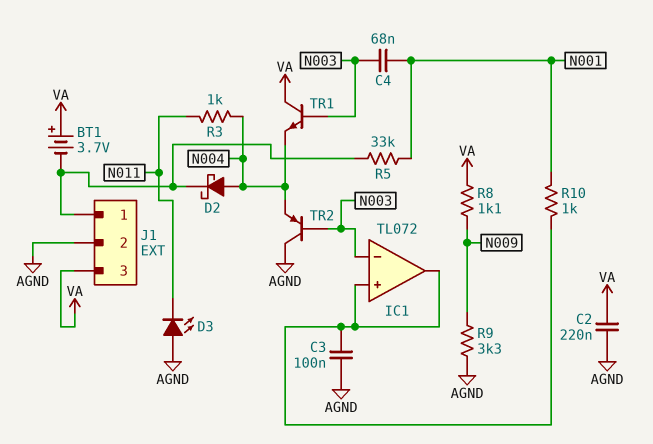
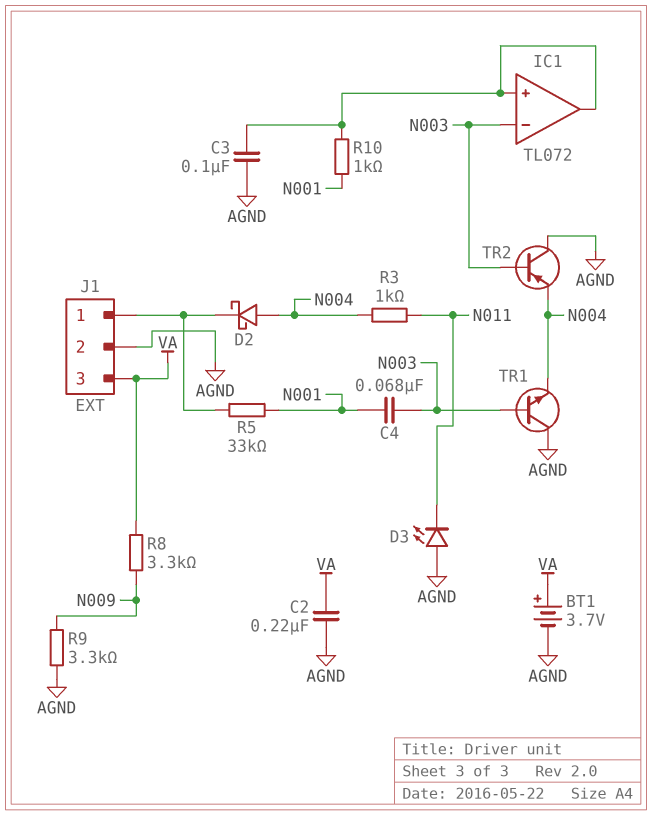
BT1: 3.7V (plus VA, minus J1/1) -> 3.7V (plus VA, minus AGND)
R8: 1.1k (N009, VA) -> 3.3k (N009, VA)
TR1: NPN (B N003, C VA, E N004) -> NPN (B N003, C AGND, E N004)

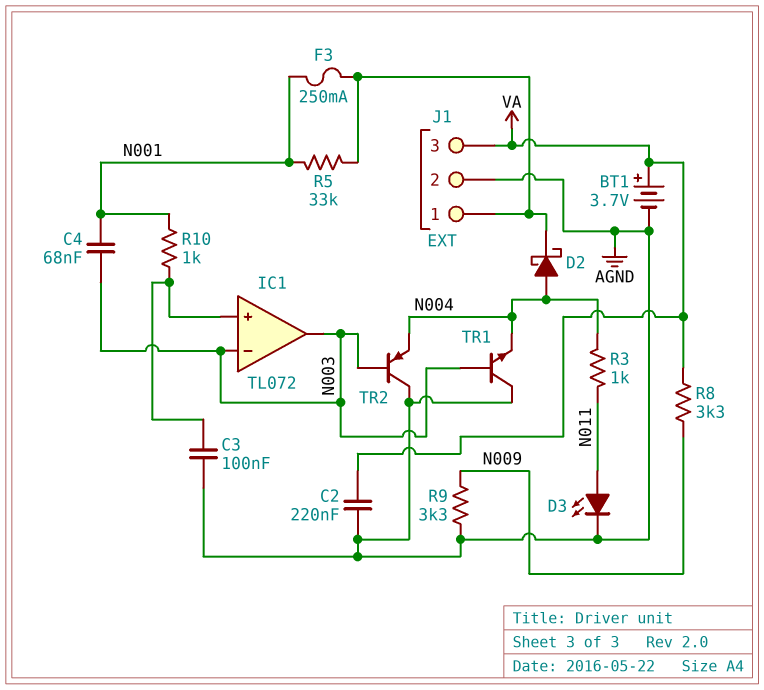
D3: LED (A AGND, K N011) -> LED (A N011, K AGND)
F3: none -> 250mA (J1/1, N001)
IC1 pin out: IC1/in+ -> N003

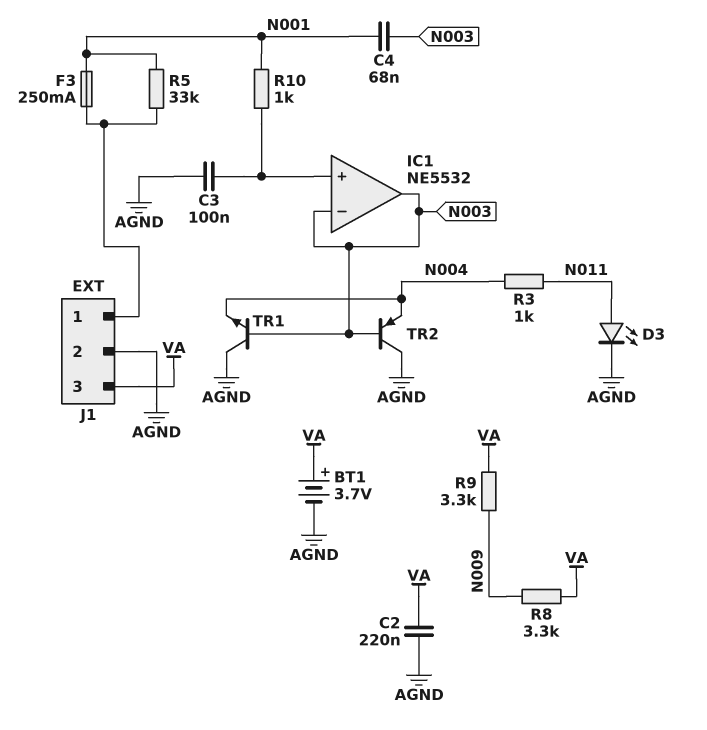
D2: schottky (A N004, K J1/1) -> none
IC1: TL072 -> NE5532
R9: 3.3k (AGND, N009) -> 3.3k (N009, VA)

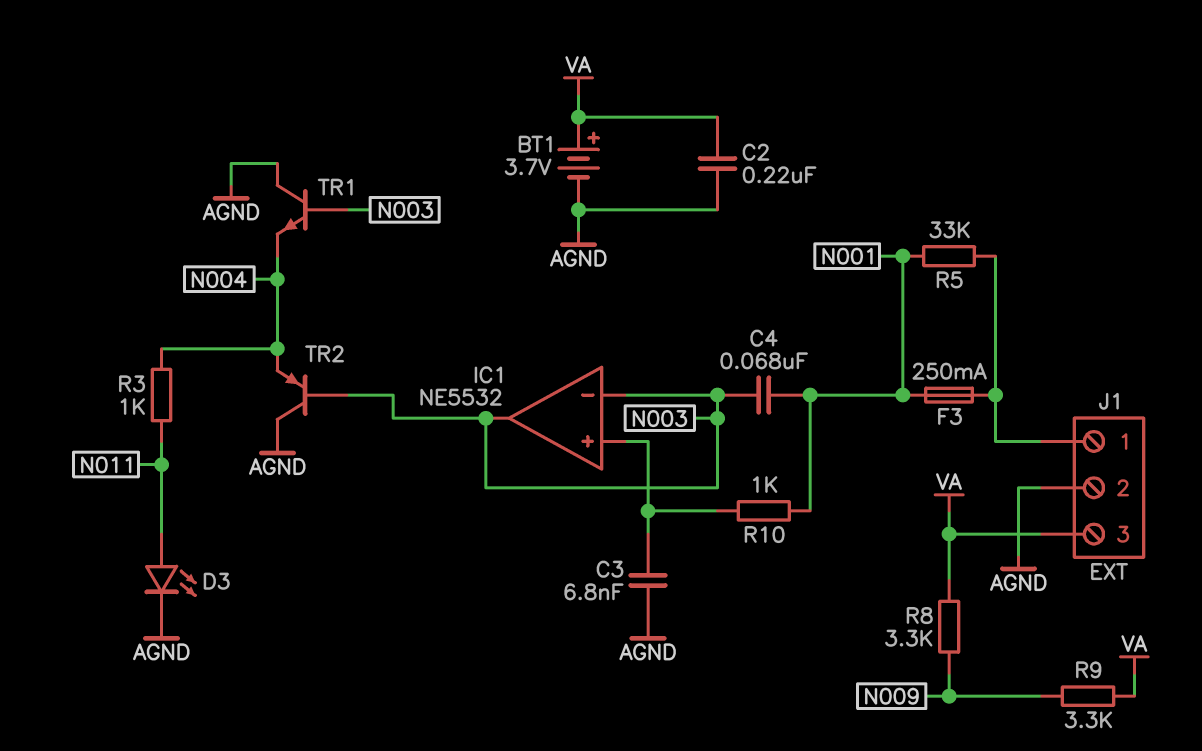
C3: 100nF (AGND, IC1/in+) -> 6.8nF (AGND, IC1/in+)

